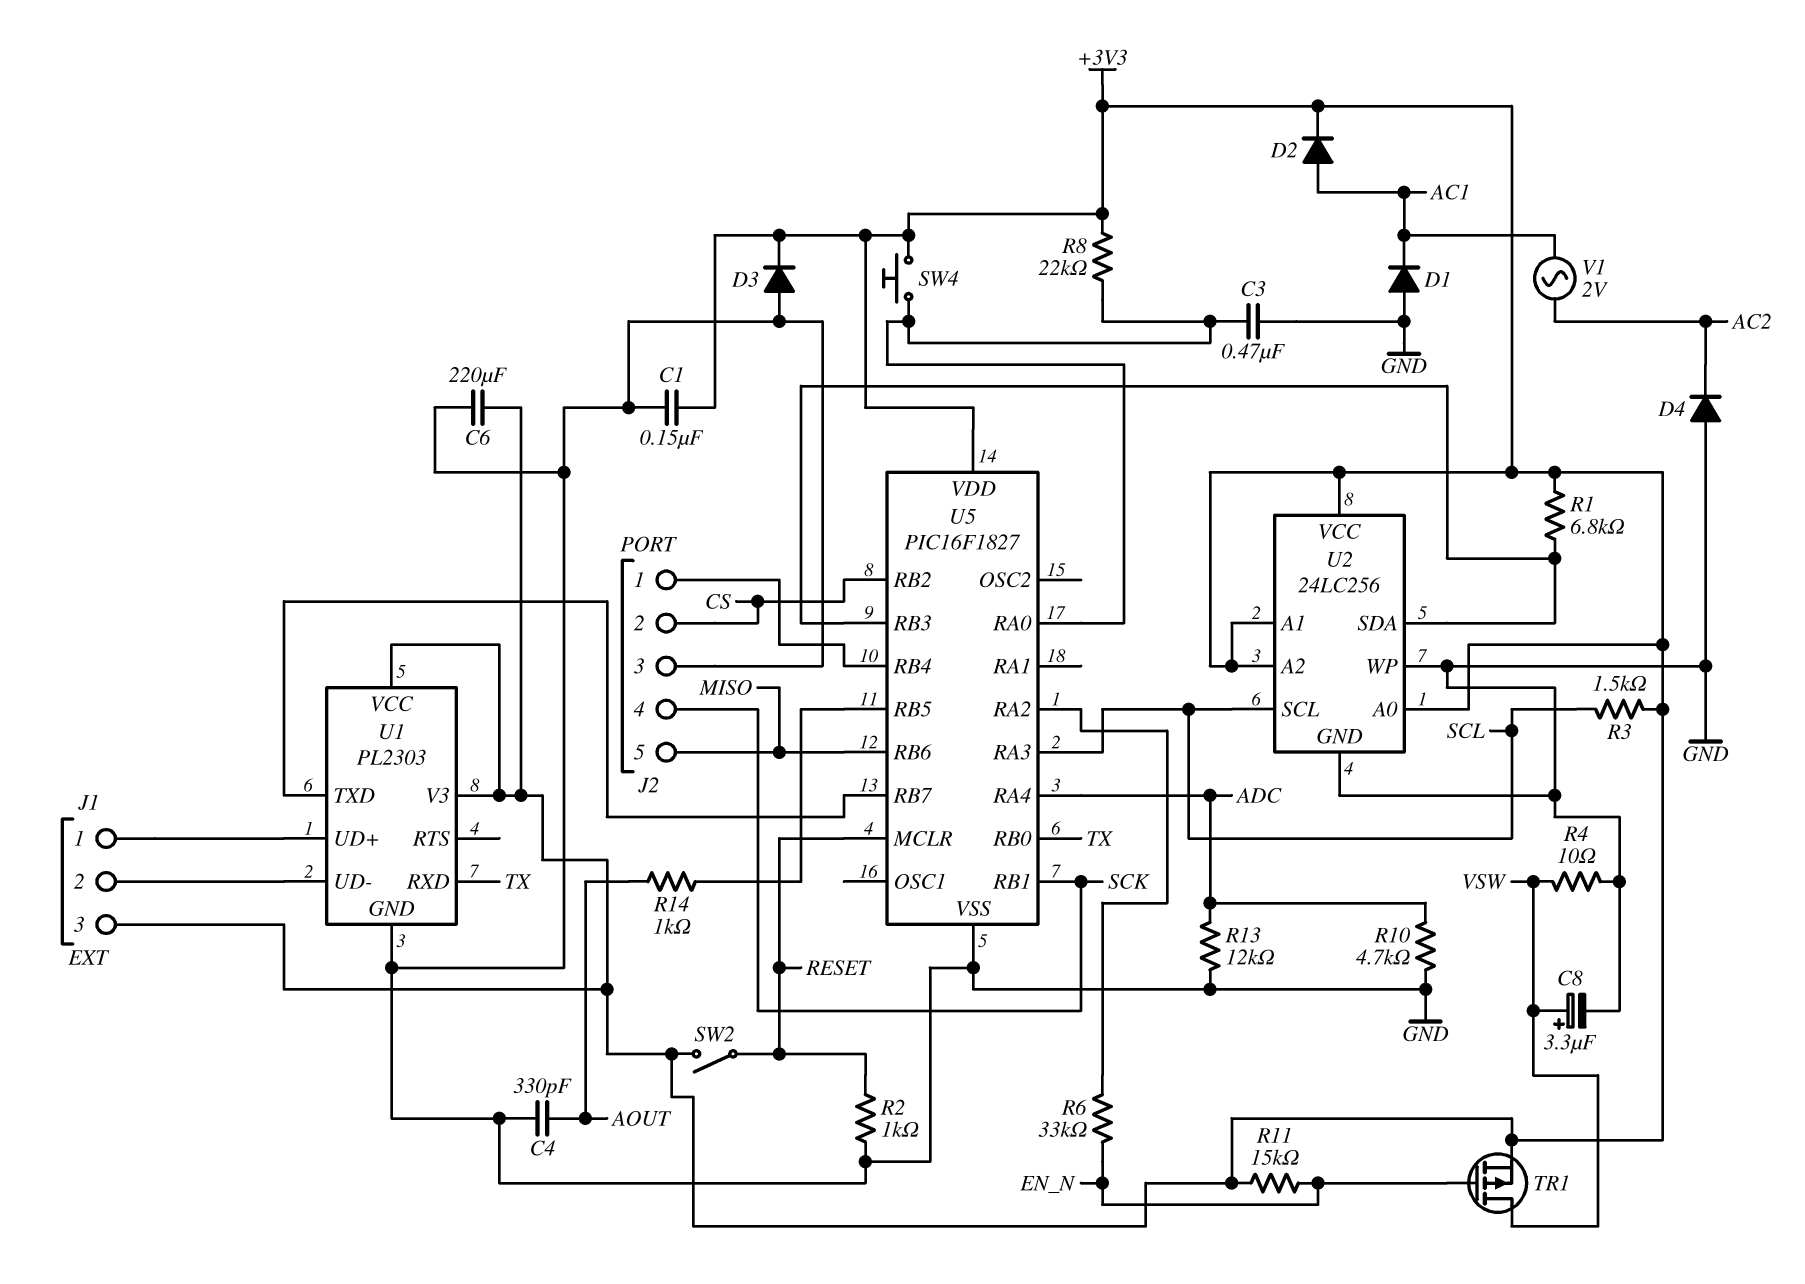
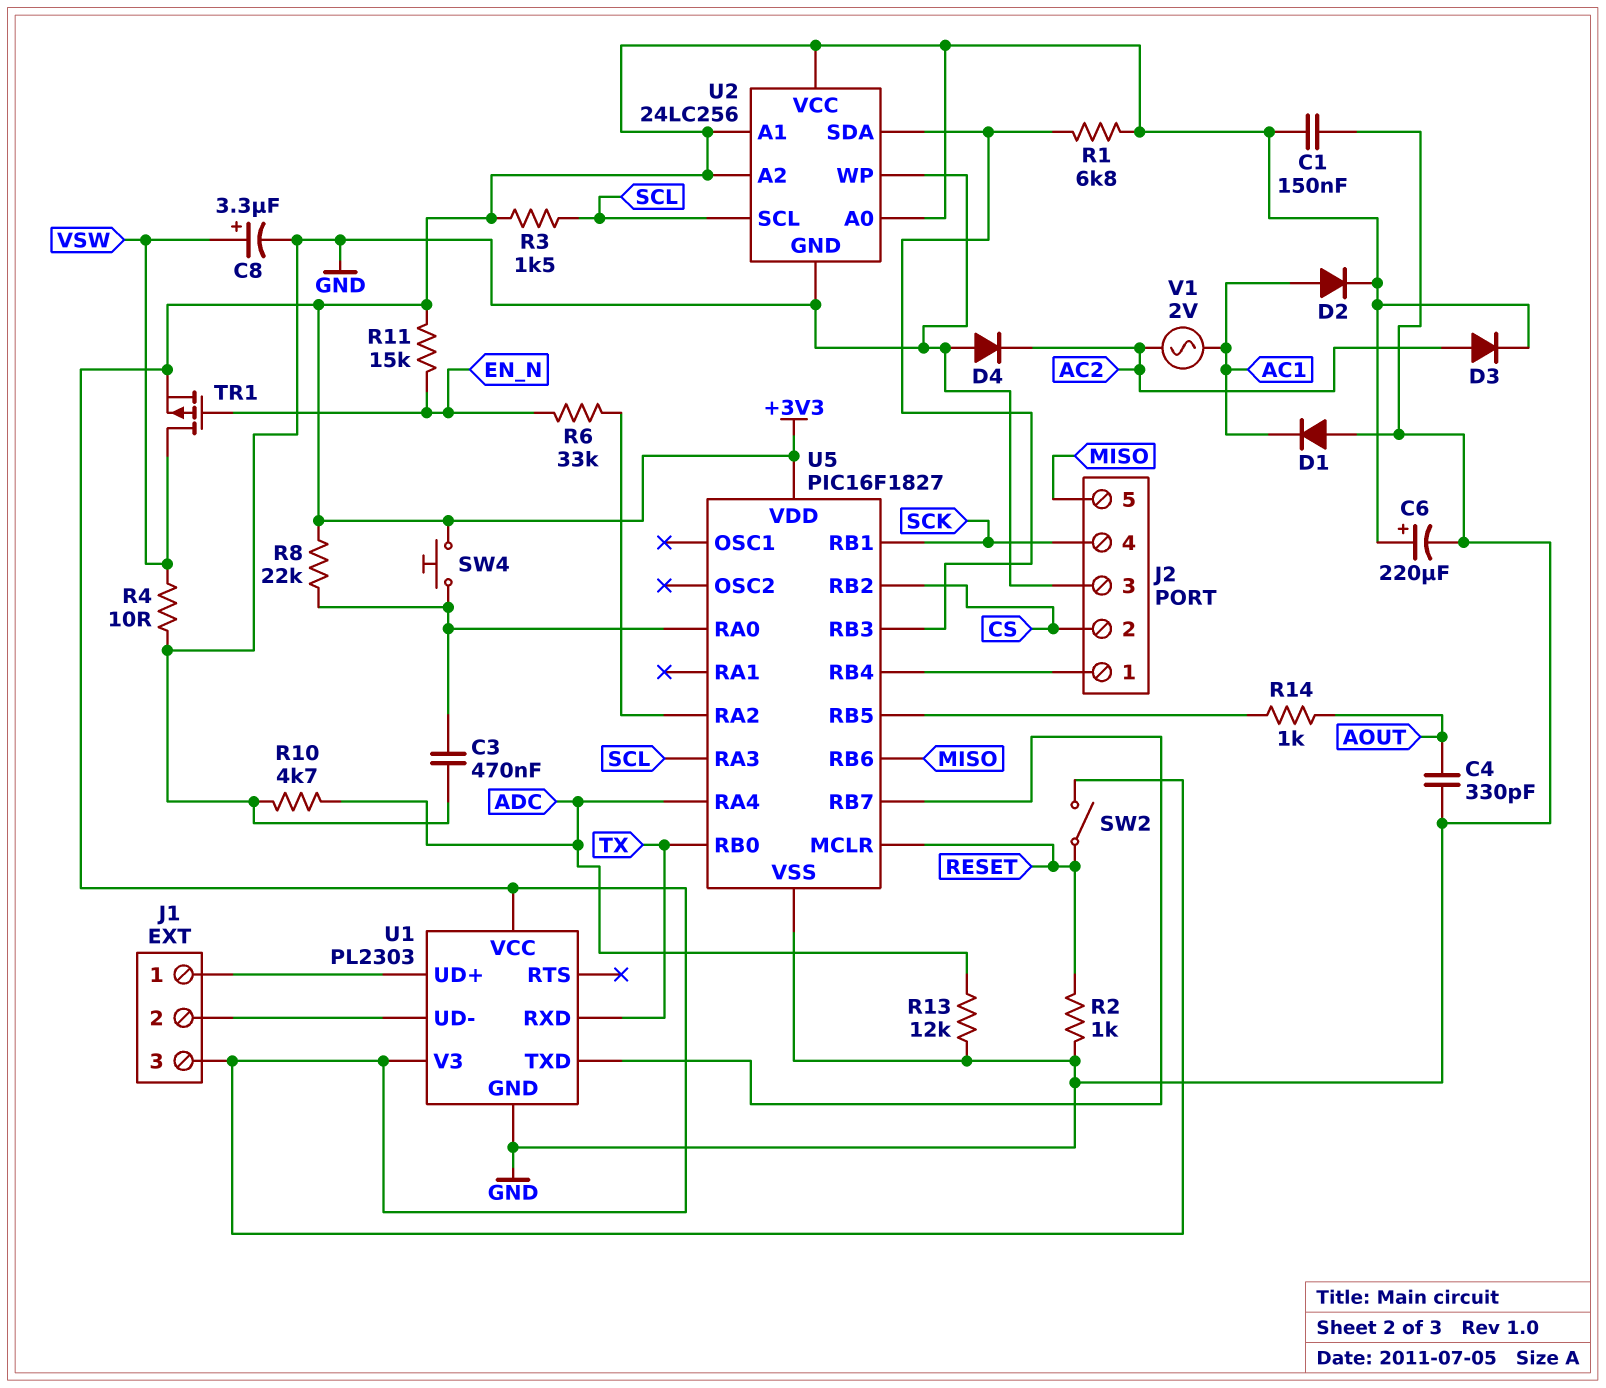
C6: 220uF (+3V3, GND) -> 220uF (plus +3V3, minus GND)
D3: diode (A GND, K +3V3) -> diode (A AC2, K +3V3)

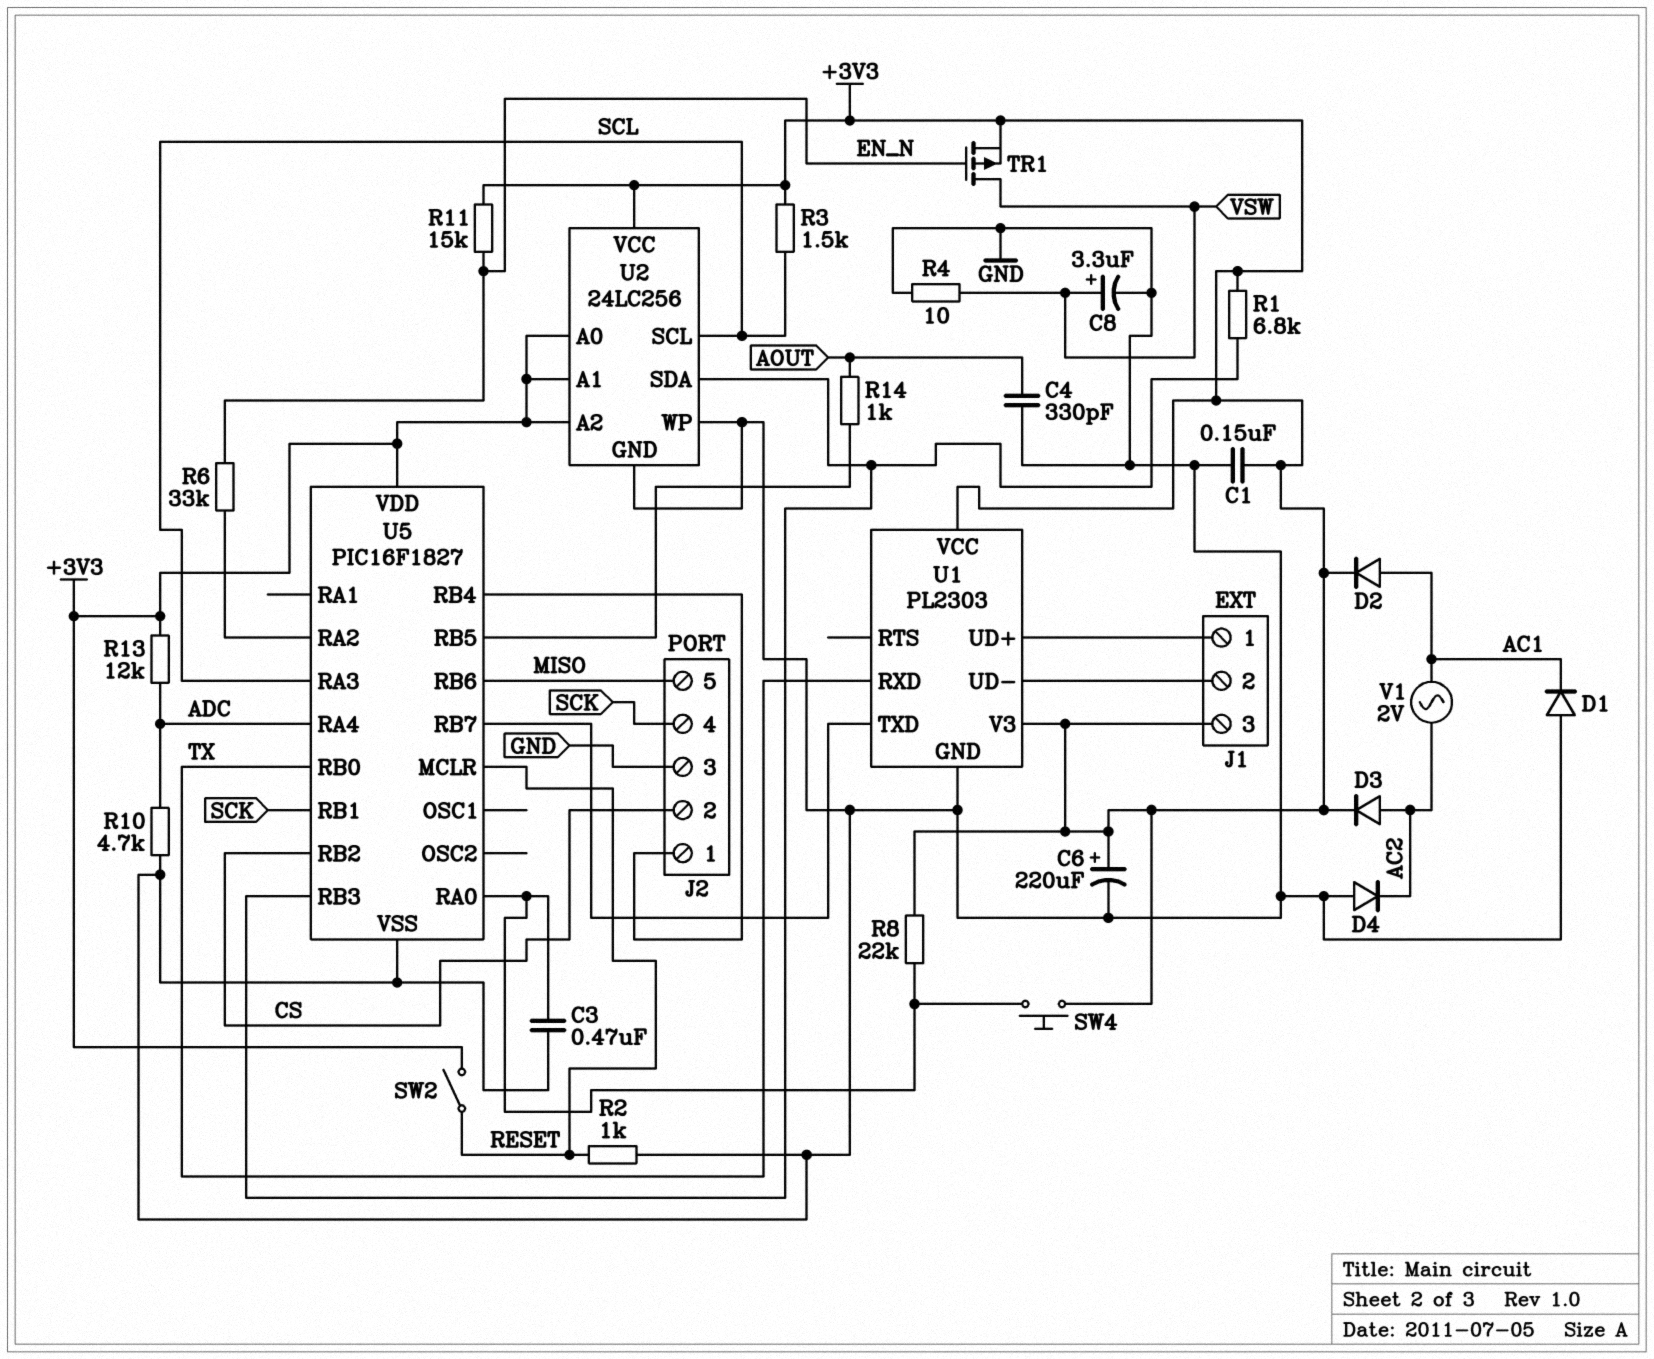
R13: 12k (ADC, GND) -> 12k (+3V3, ADC)

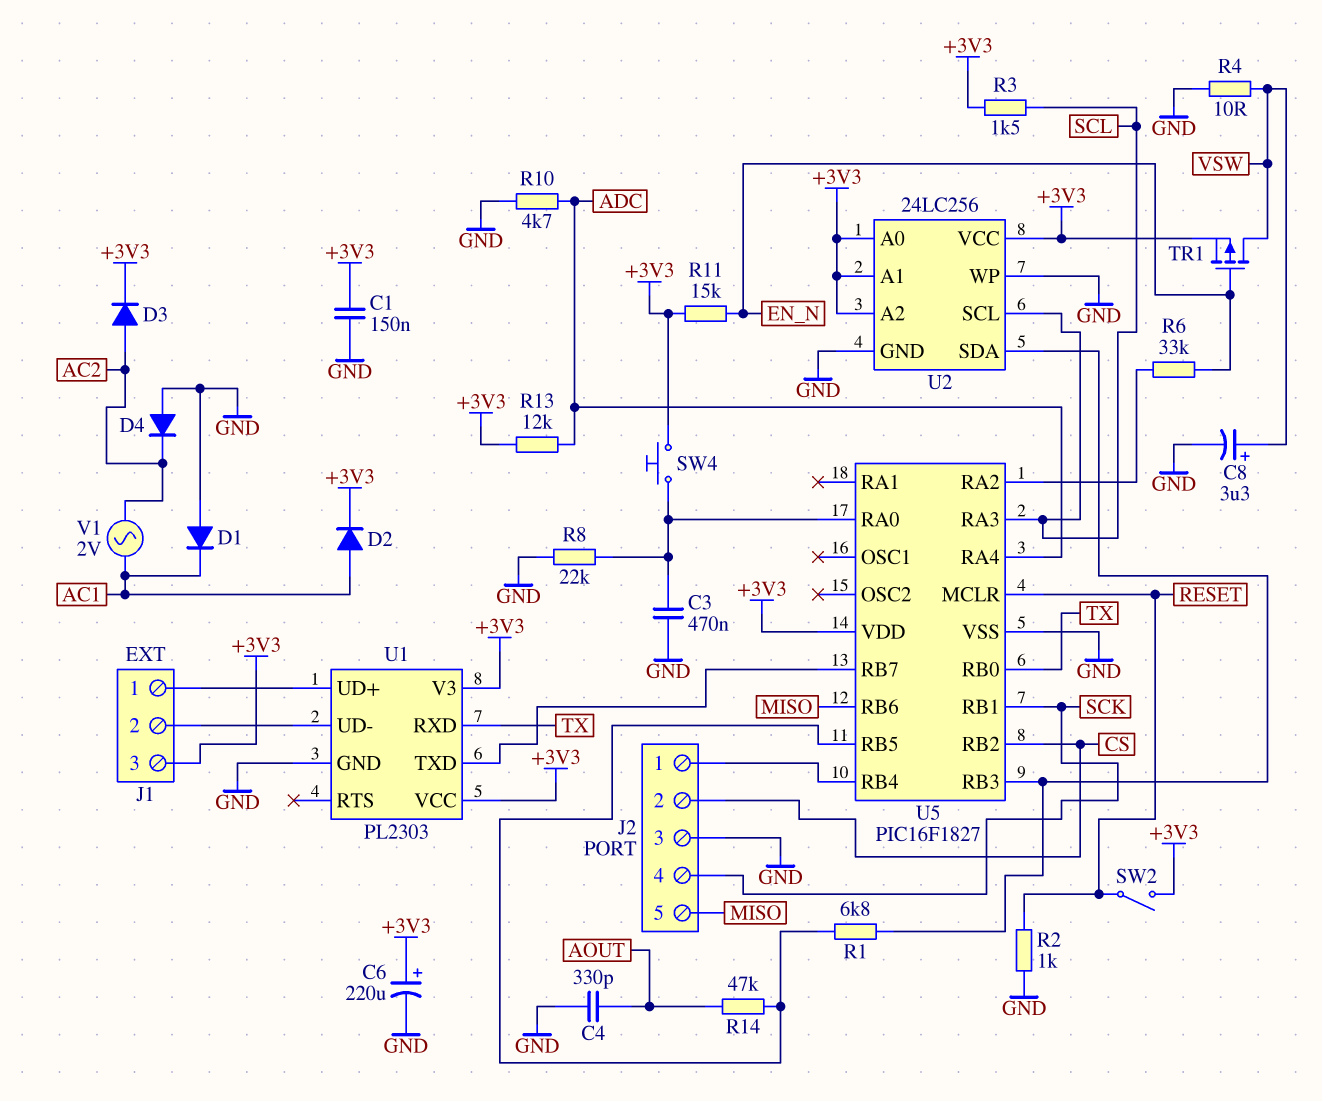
R1: 6.8k (+3V3, U2/SDA) -> 6.8k (U2/SDA, U5/RB5)
R8: 22k (+3V3, U5/RA0) -> 22k (GND, U5/RA0)
R14: 1k (AOUT, U5/RB5) -> 47k (AOUT, U5/RB5)

